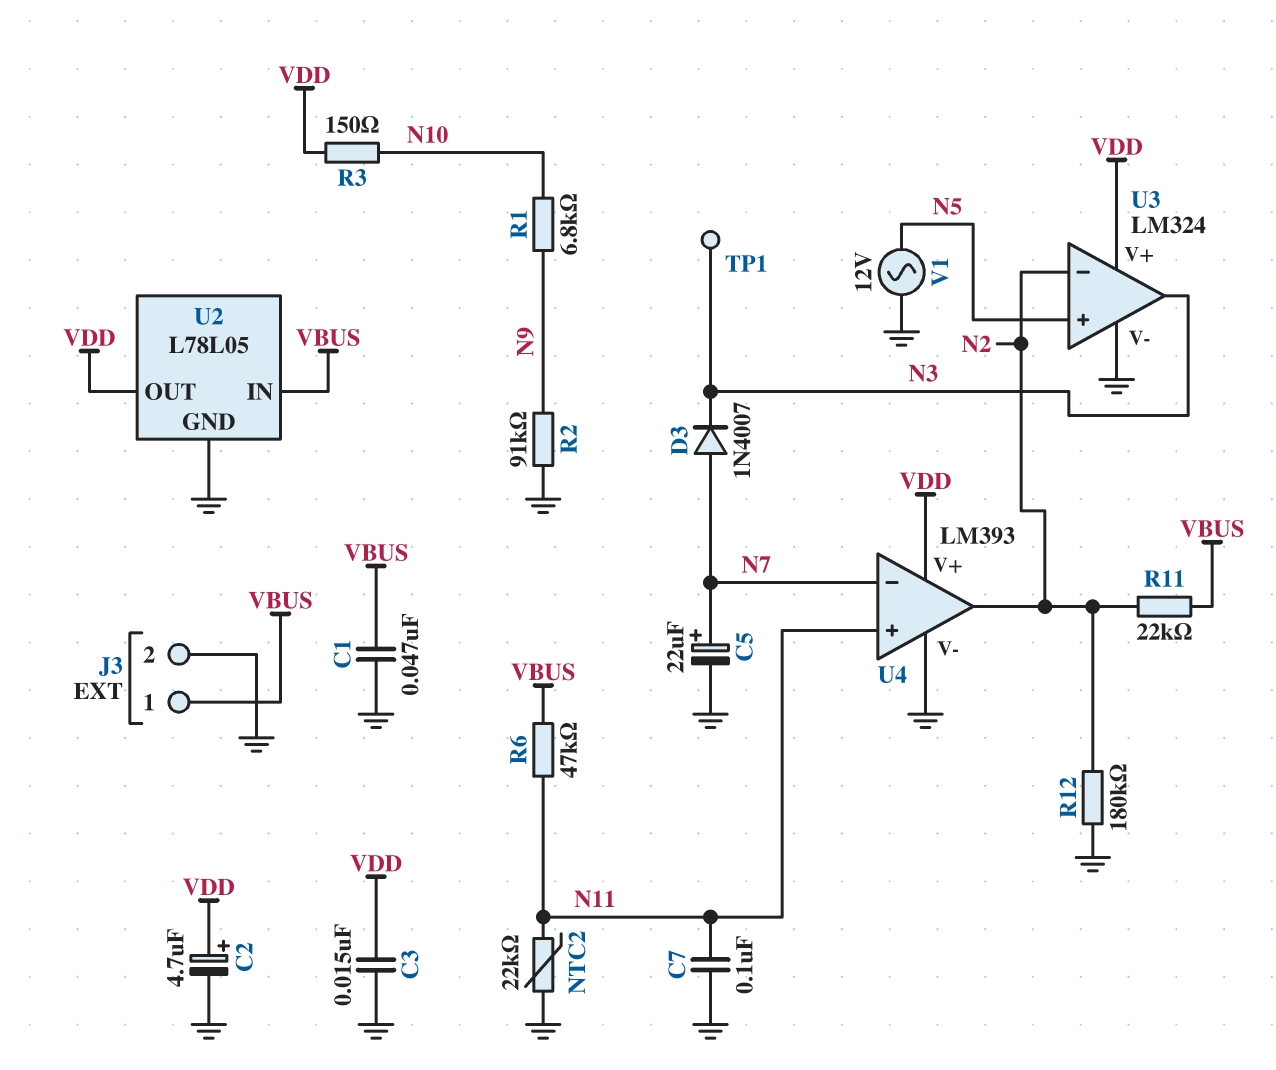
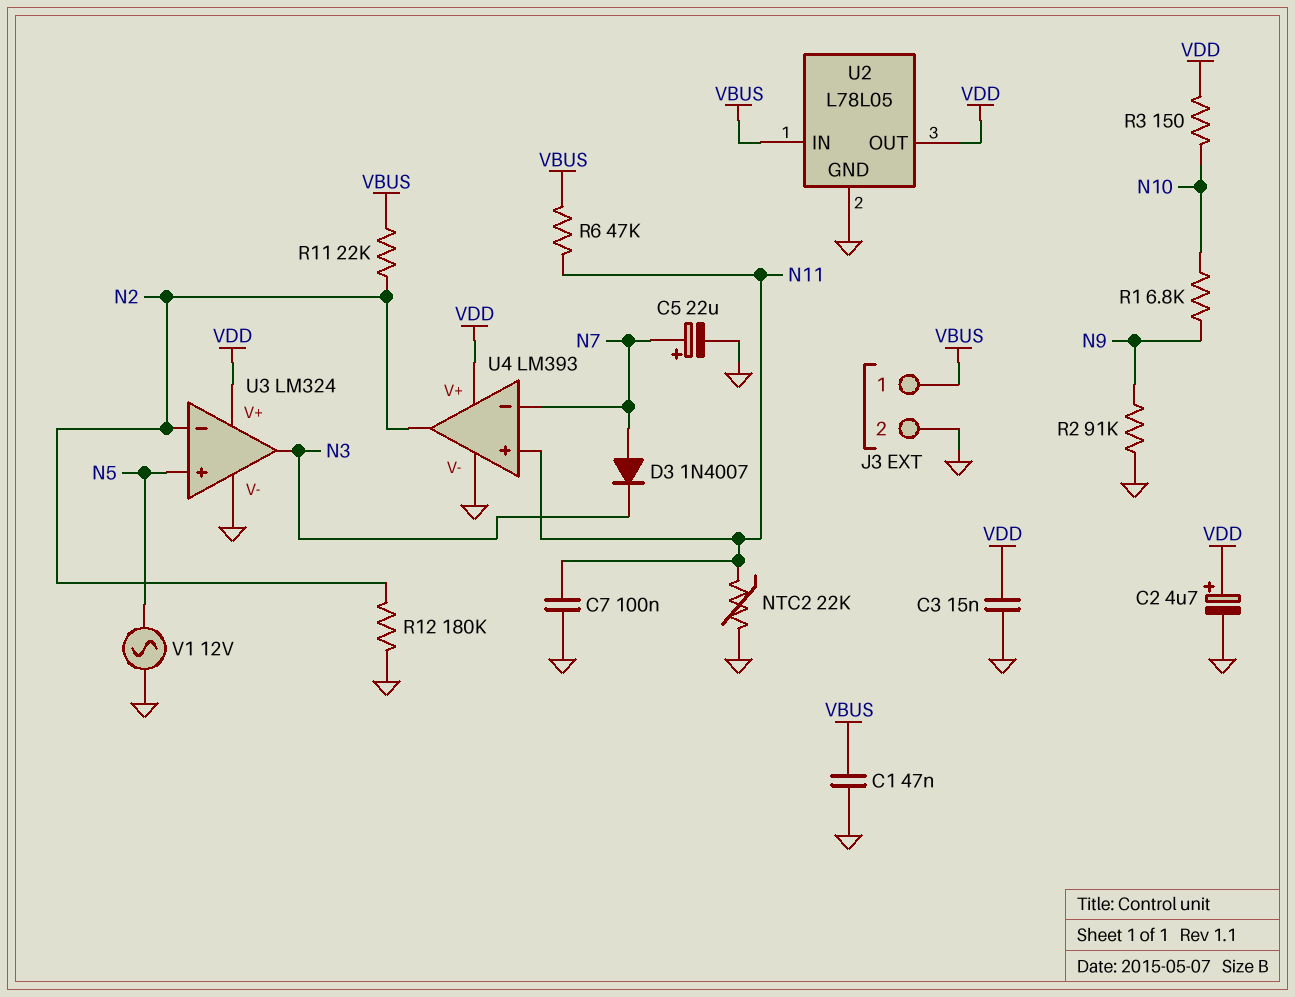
TP1: test point (N3) -> none

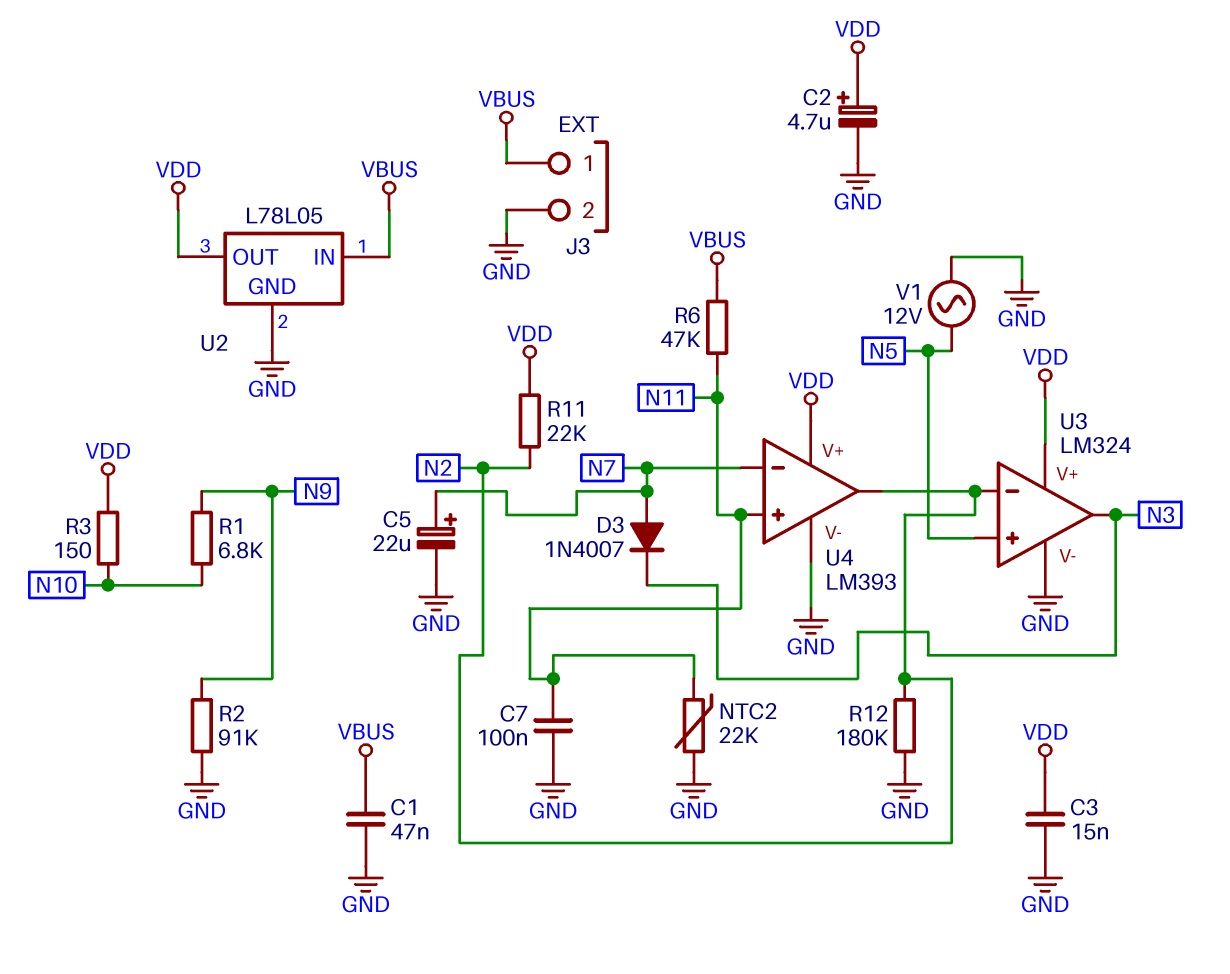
R11: 22k (N2, VBUS) -> 22k (N2, VDD)

